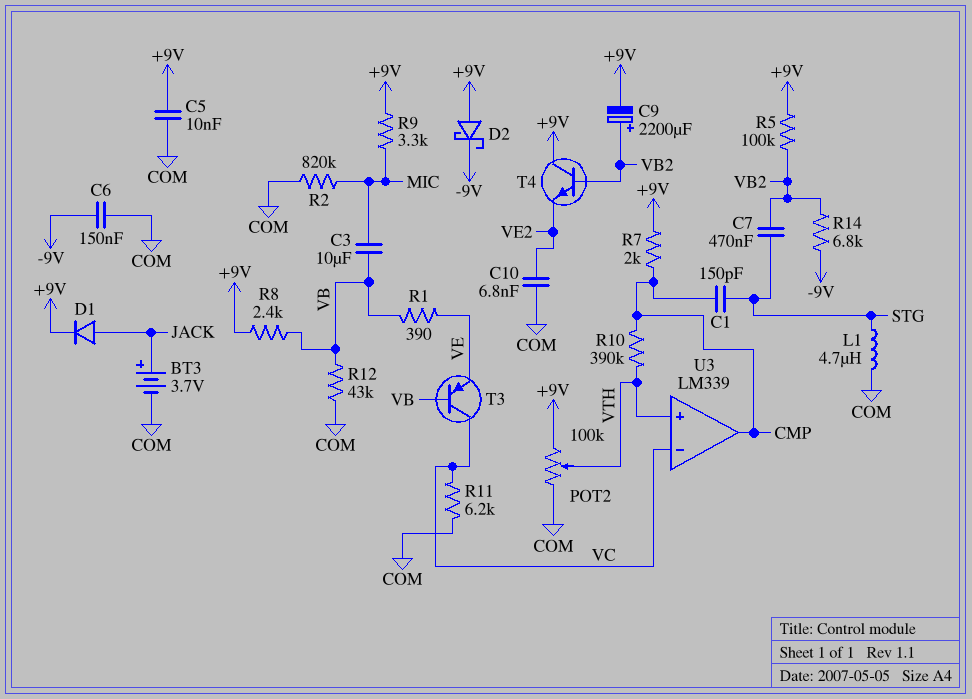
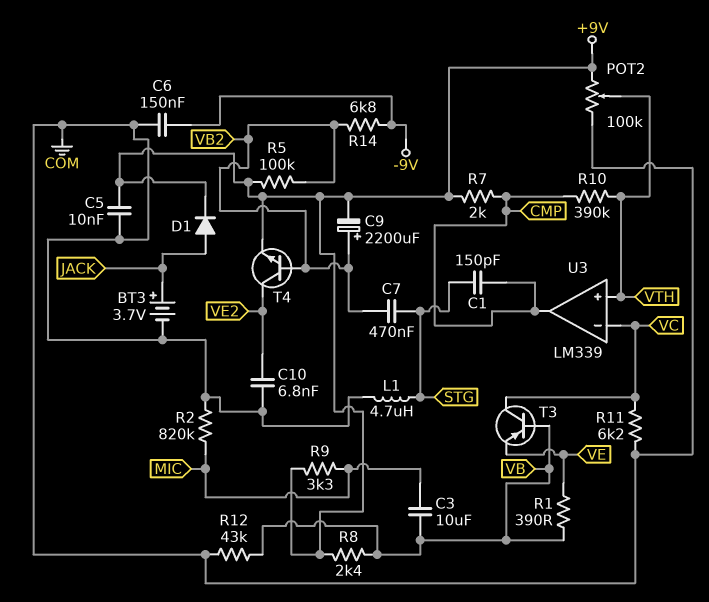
D2: schottky (A +9V, K -9V) -> none
T4: NPN (B VB2, C +9V, E VE2) -> NPN (B VB2, C VE2, E +9V)

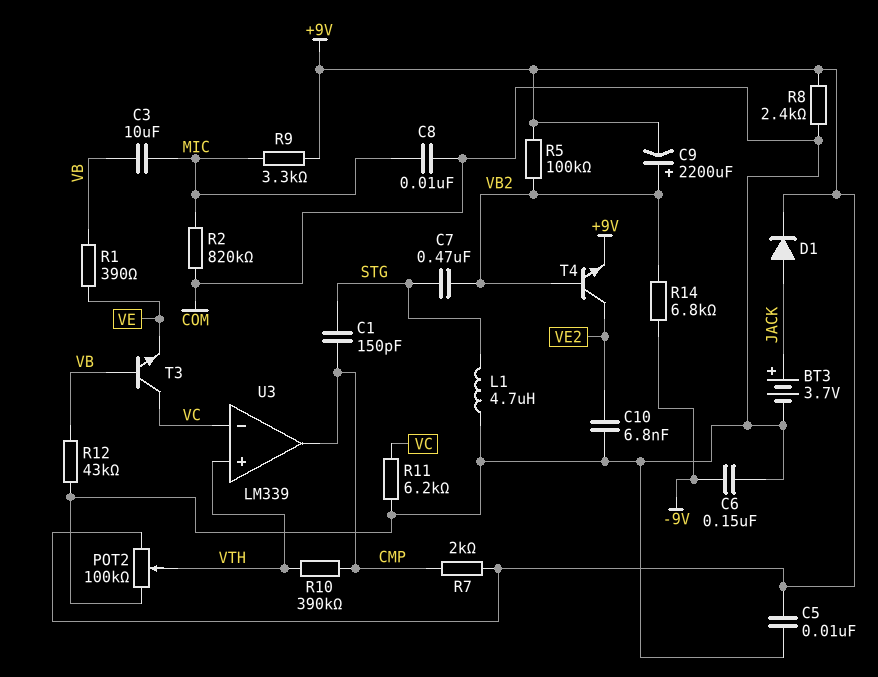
C8: none -> 10nF (COM, MIC)
R8: 2.4k (+9V, VB) -> 2.4k (+9V, COM)
T3: PNP (B VB, C VC, E VE) -> NPN (B VB, C VC, E VE)

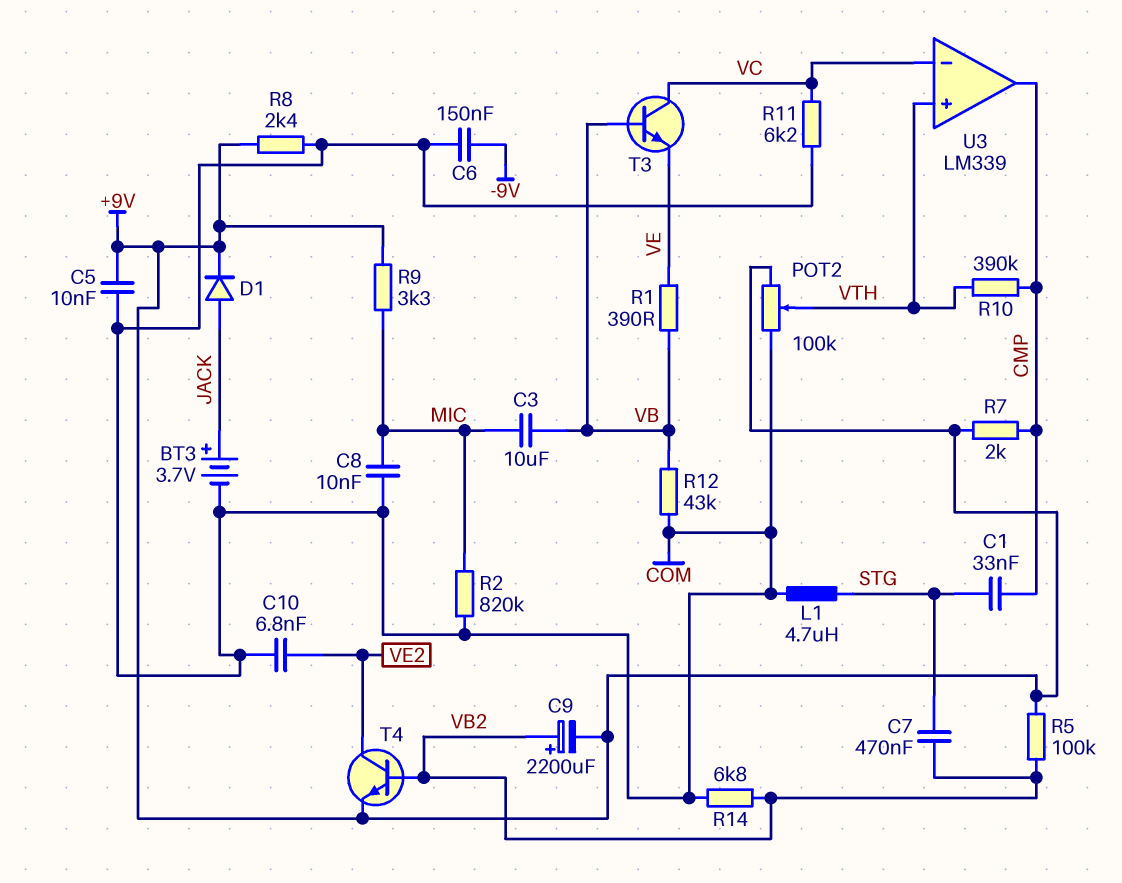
C1: 150pF (CMP, STG) -> 33nF (CMP, STG)
R14: 6.8k (-9V, VB2) -> 6.8k (COM, VB2)

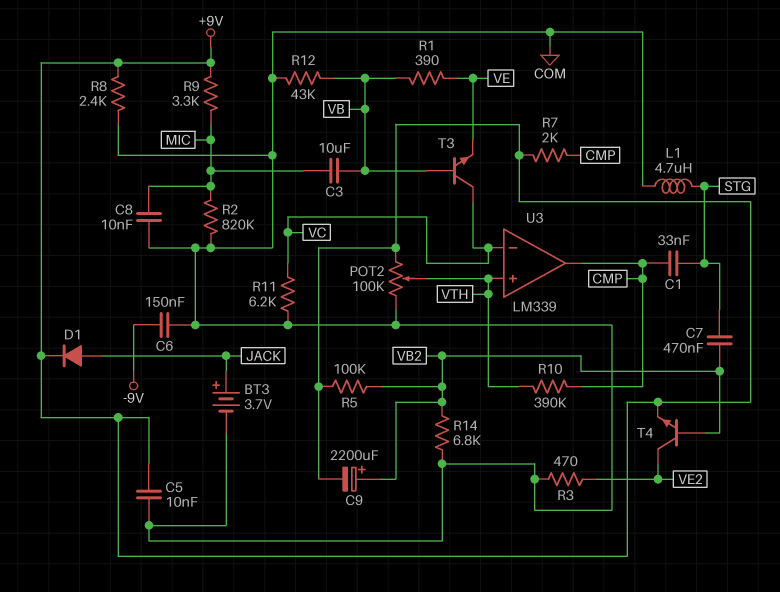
C10: 6.8nF (COM, VE2) -> none
R3: none -> 470 (COM, VE2)

